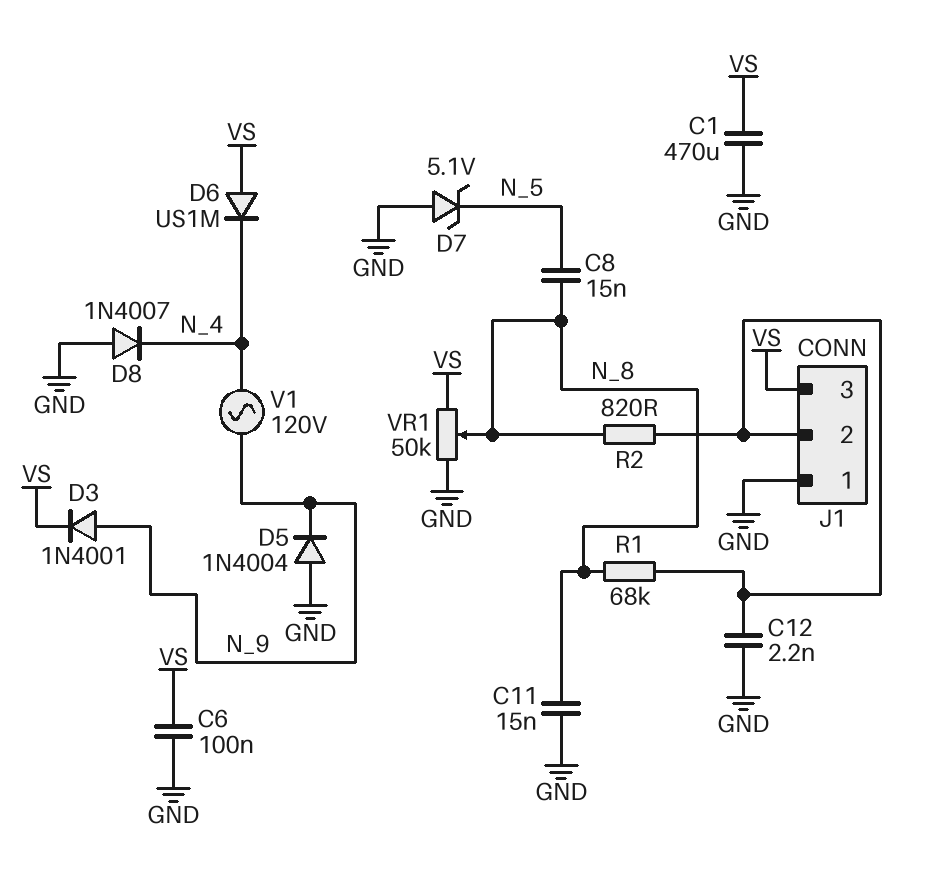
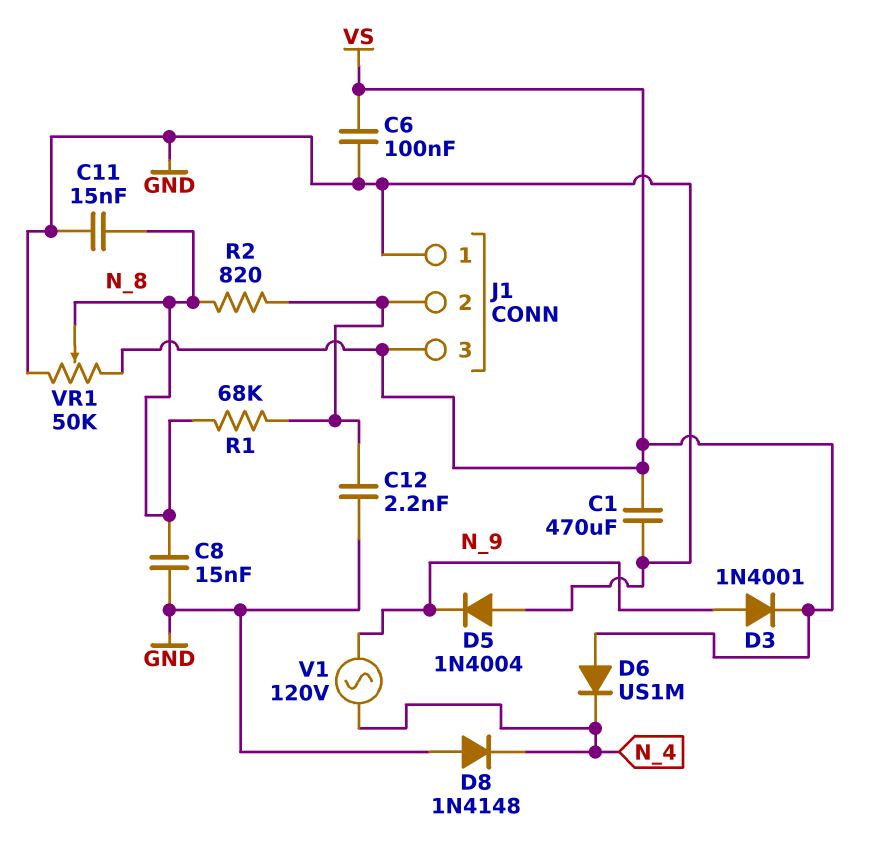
C8: 15nF (N_5, N_8) -> 15nF (GND, N_8)
D7: zener 5.1V (A GND, K N_5) -> none
D8: diode 1N4007 (A GND, K N_4) -> diode 1N4148 (A GND, K N_4)

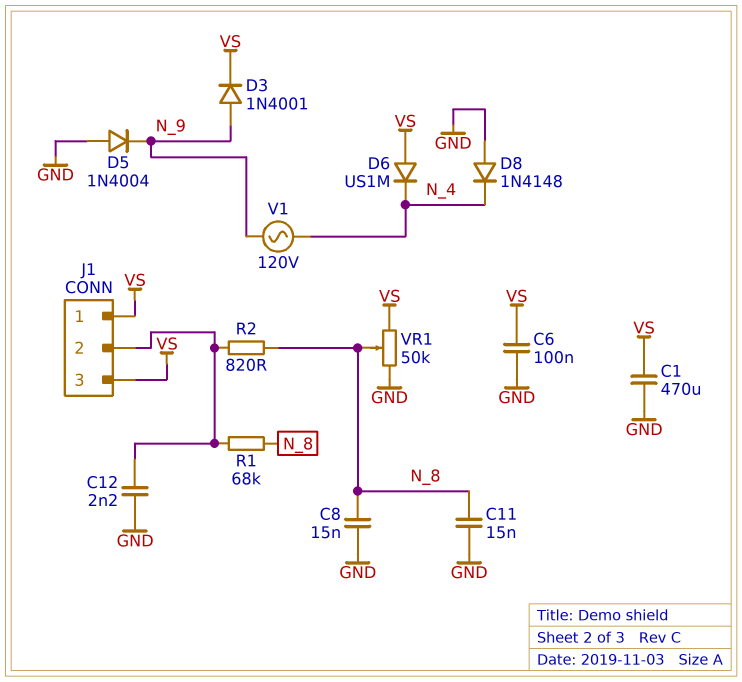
J1 pin 1: GND -> VS

